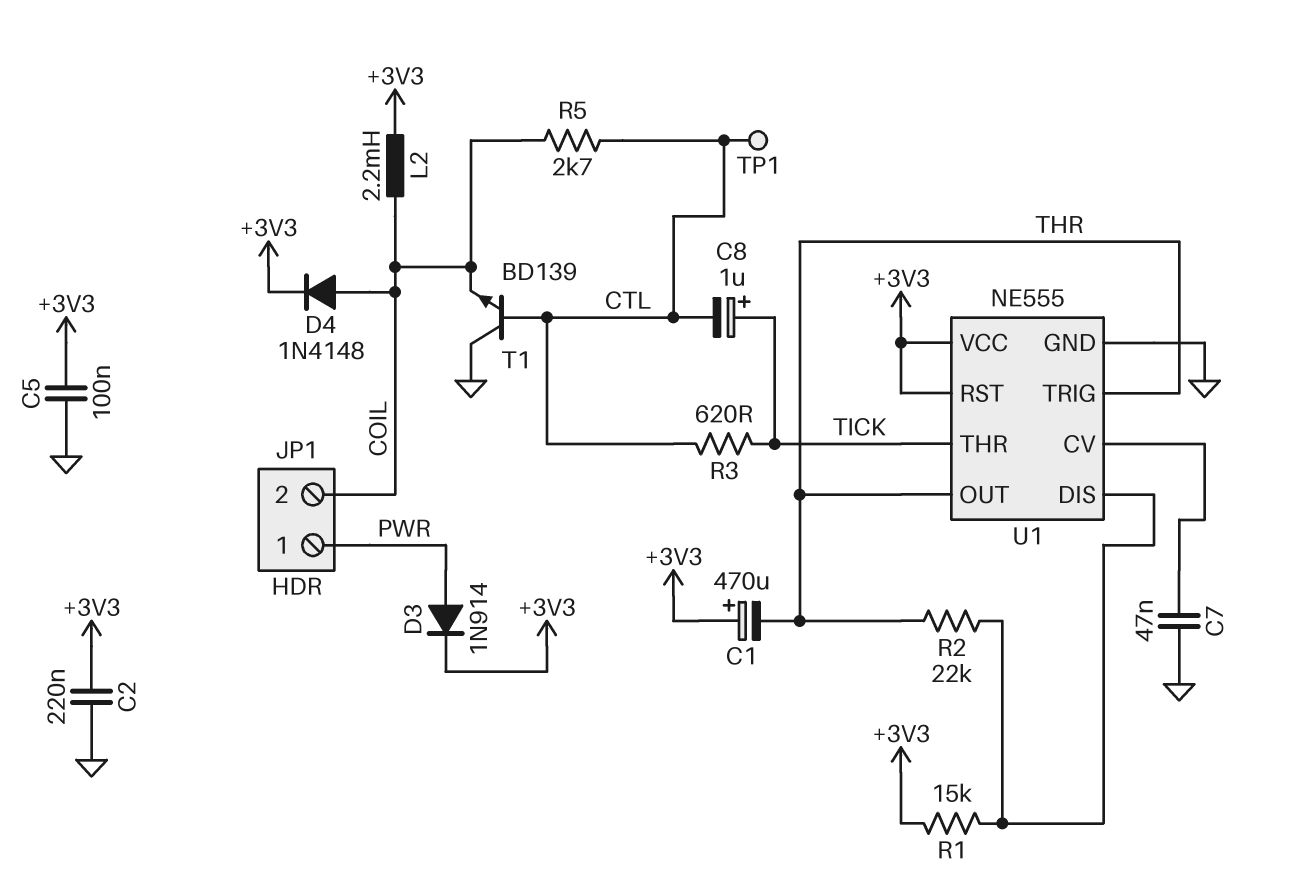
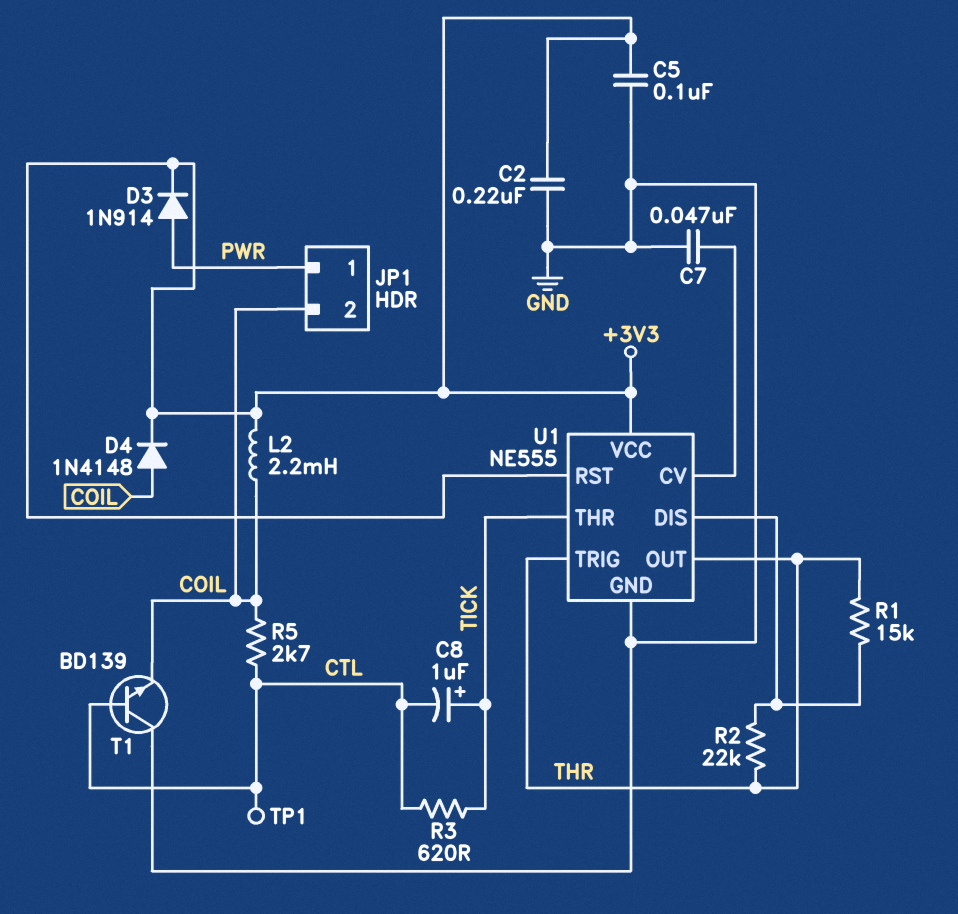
C1: 470uF (plus +3V3, minus THR) -> none
R1: 15k (+3V3, U1/DIS) -> 15k (THR, U1/DIS)

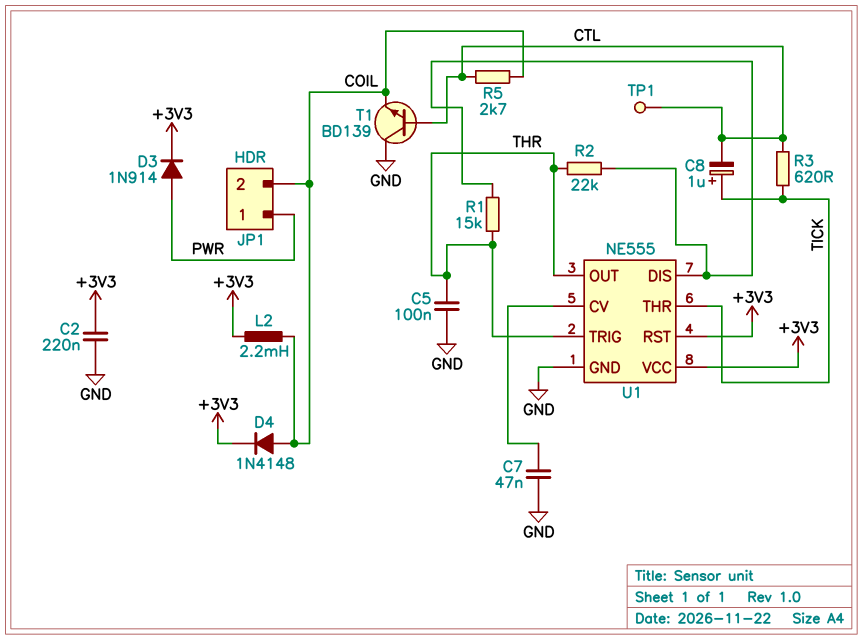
C5: 100nF (+3V3, GND) -> 100nF (GND, THR)

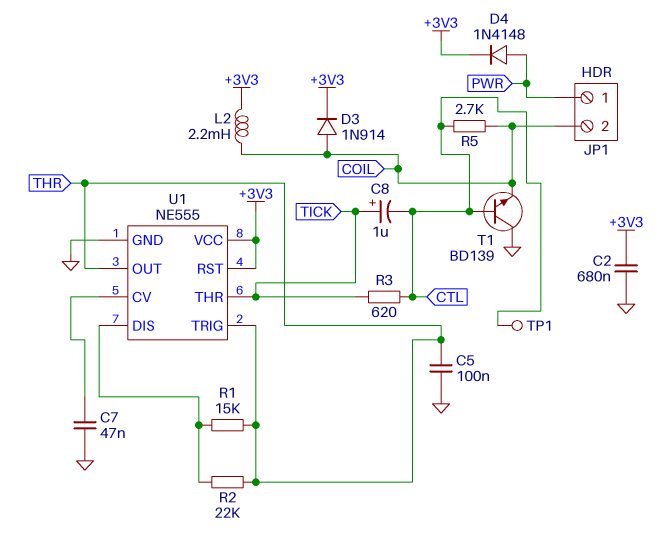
C2: 220nF (+3V3, GND) -> 680nF (+3V3, GND)
D3: diode 1N914 (A PWR, K +3V3) -> diode 1N914 (A COIL, K +3V3)
D4: diode 1N4148 (A COIL, K +3V3) -> diode 1N4148 (A PWR, K +3V3)

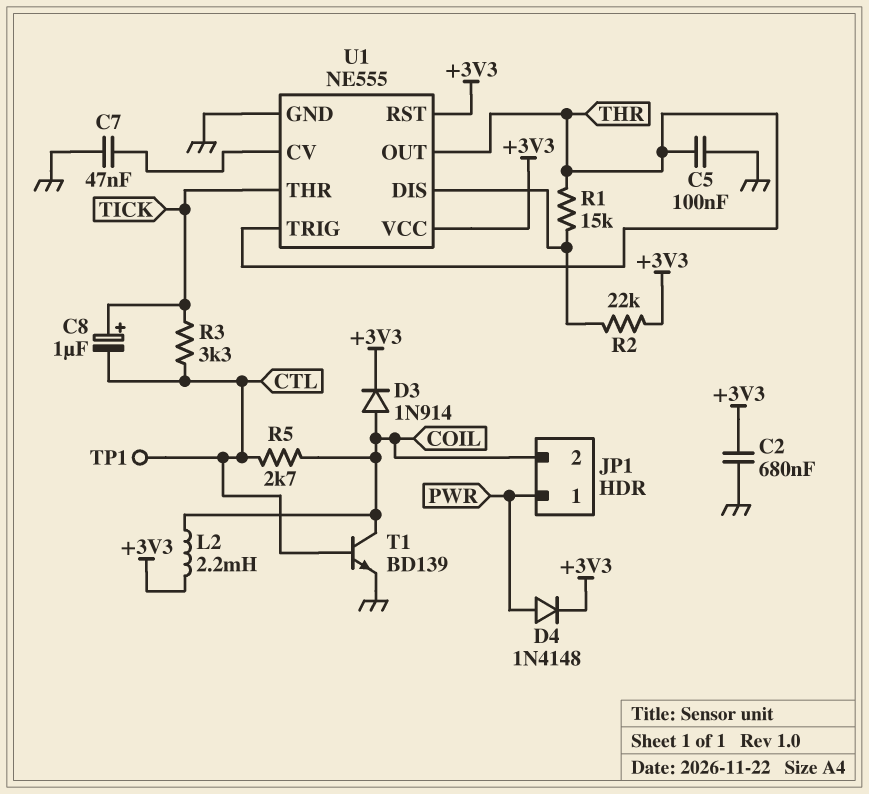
R2: 22k (THR, U1/DIS) -> 22k (+3V3, U1/DIS)
R3: 620 (CTL, TICK) -> 3.3k (CTL, TICK)
T1: NPN BD139 (B CTL, C GND, E COIL) -> NPN BD139 (B CTL, C COIL, E GND)

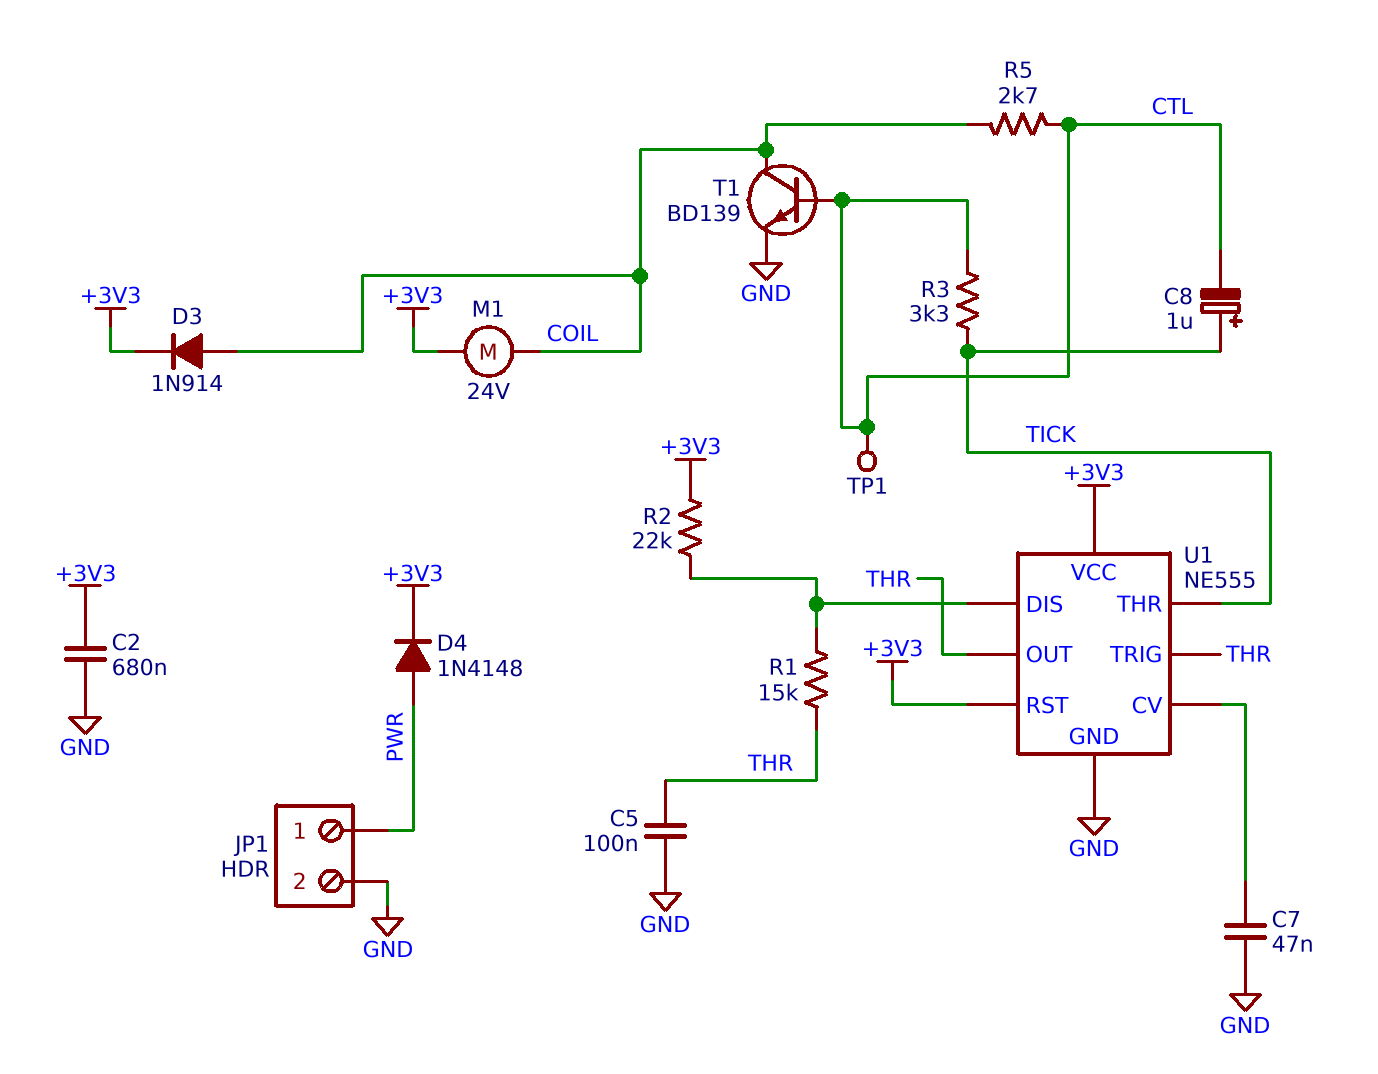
JP1 pin 2: COIL -> GND
L2: 2.2mH (+3V3, COIL) -> none
M1: none -> motor 24V (+3V3, COIL)

